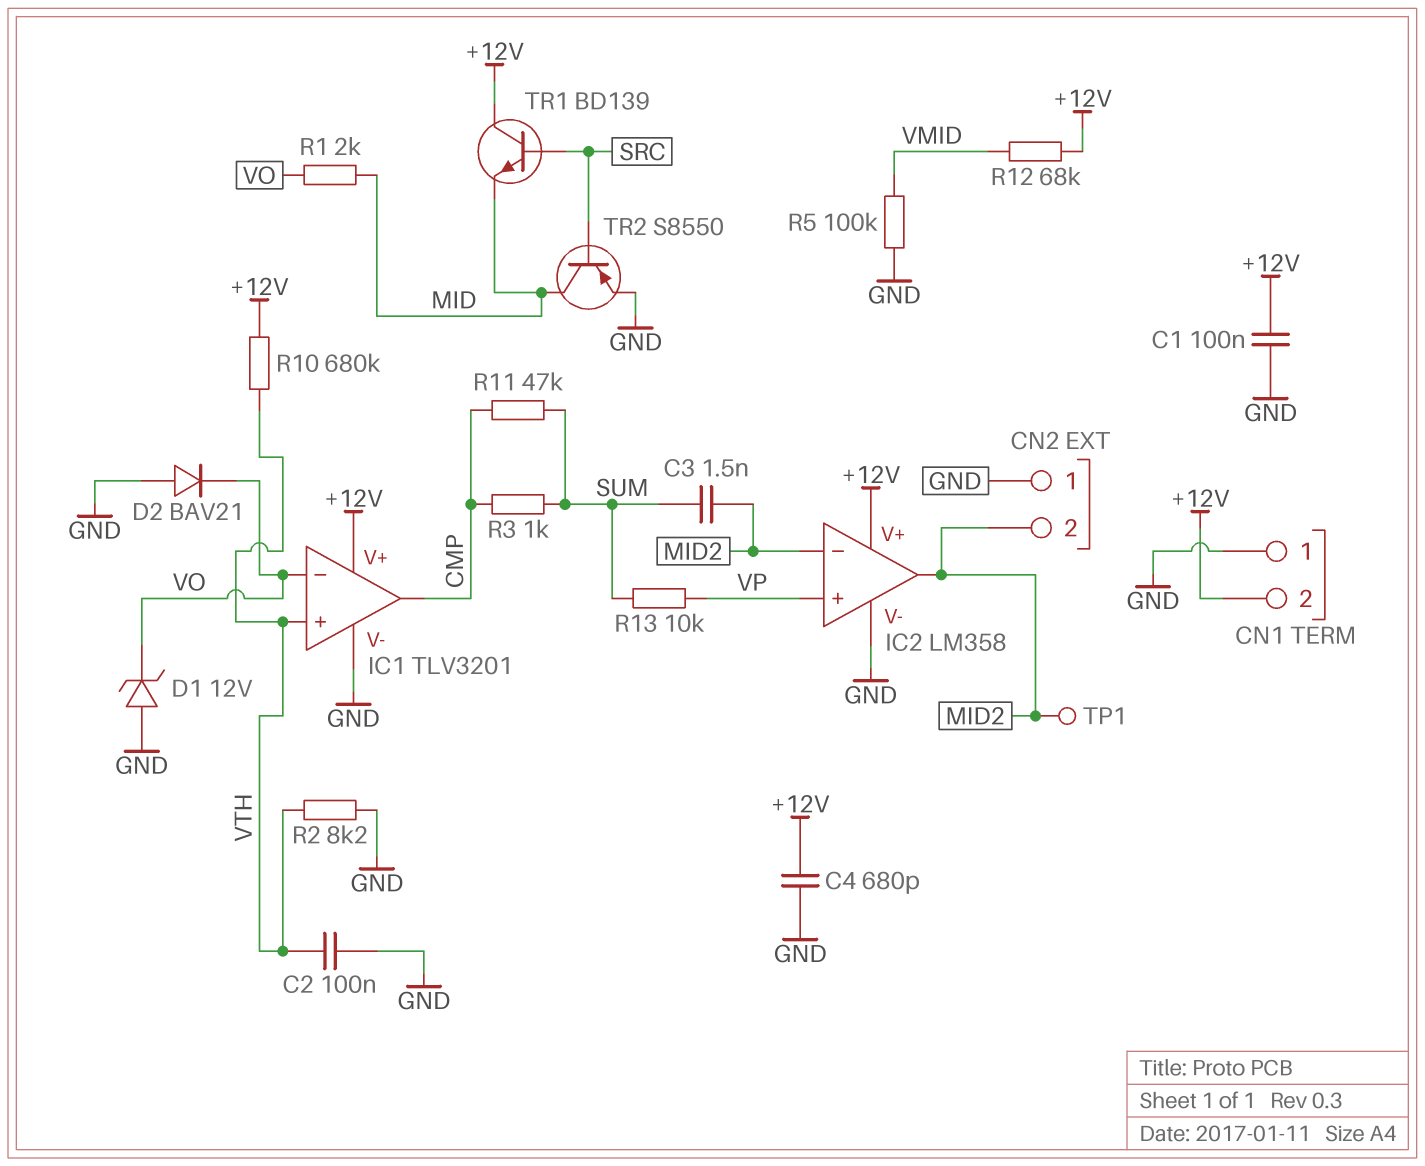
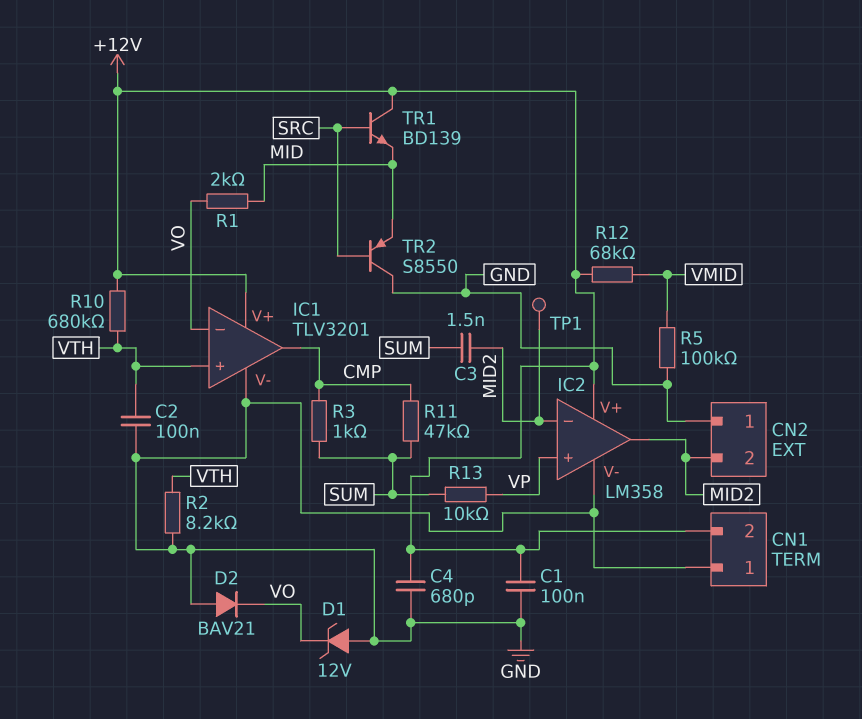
TR2: PNP S8550 (B SRC, C MID, E GND) -> PNP S8550 (B SRC, C GND, E MID)

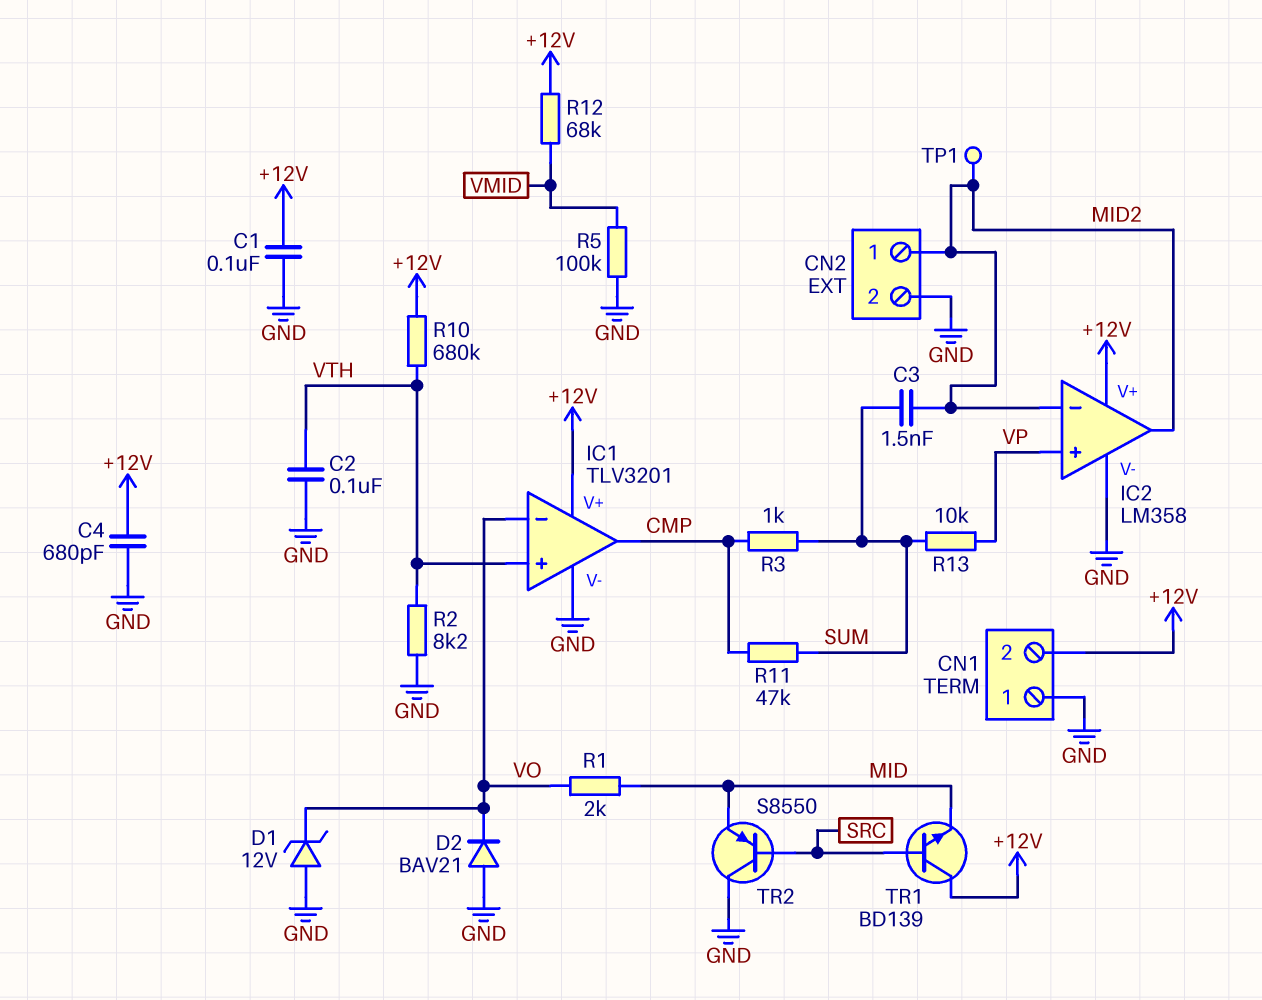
CN2 pin 1: GND -> MID2
CN2 pin 2: MID2 -> GND

